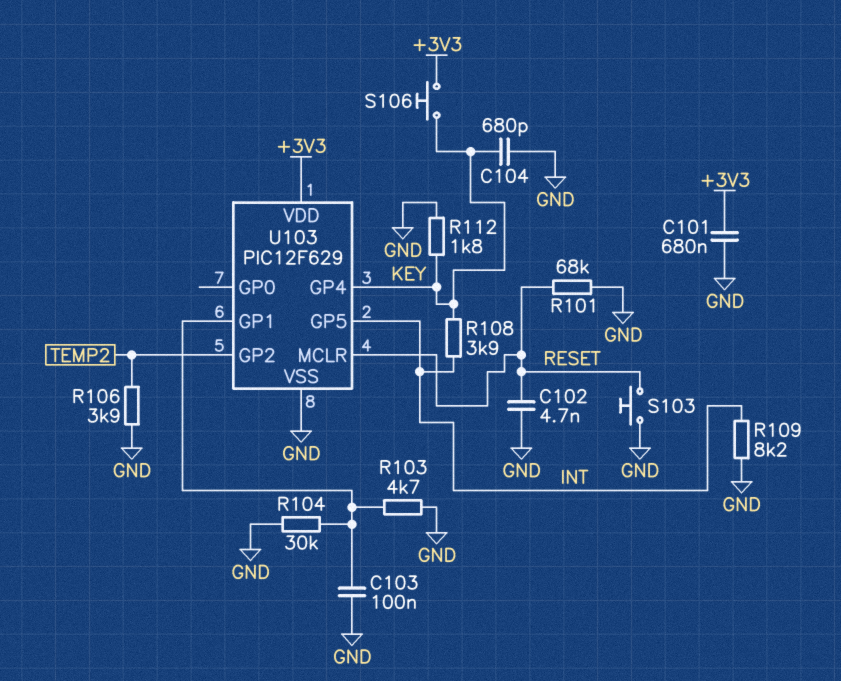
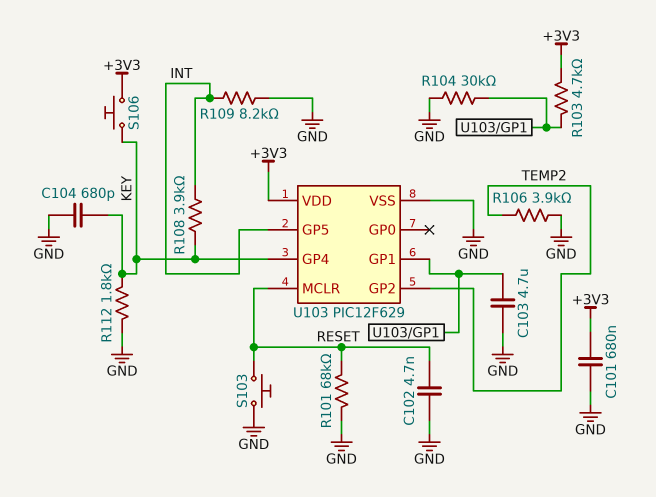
C103: 100nF (GND, U103/GP1) -> 4.7uF (GND, U103/GP1)
R103: 4.7k (GND, U103/GP1) -> 4.7k (+3V3, U103/GP1)

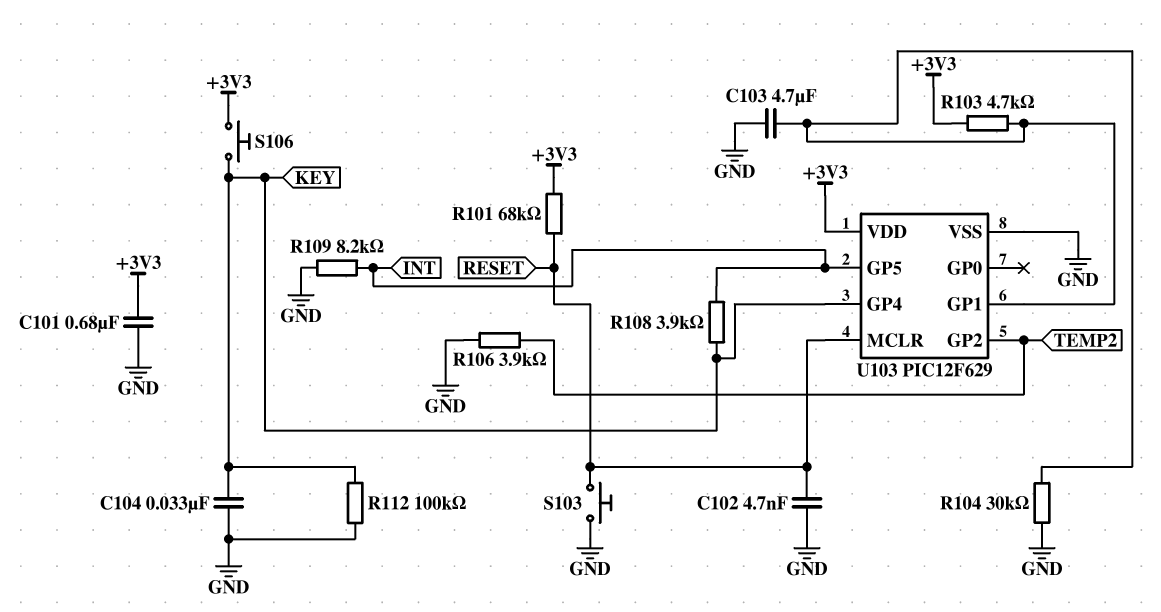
C104: 680pF (GND, KEY) -> 33nF (GND, KEY)
R101: 68k (GND, RESET) -> 68k (+3V3, RESET)
R112: 1.8k (GND, KEY) -> 100k (GND, KEY)

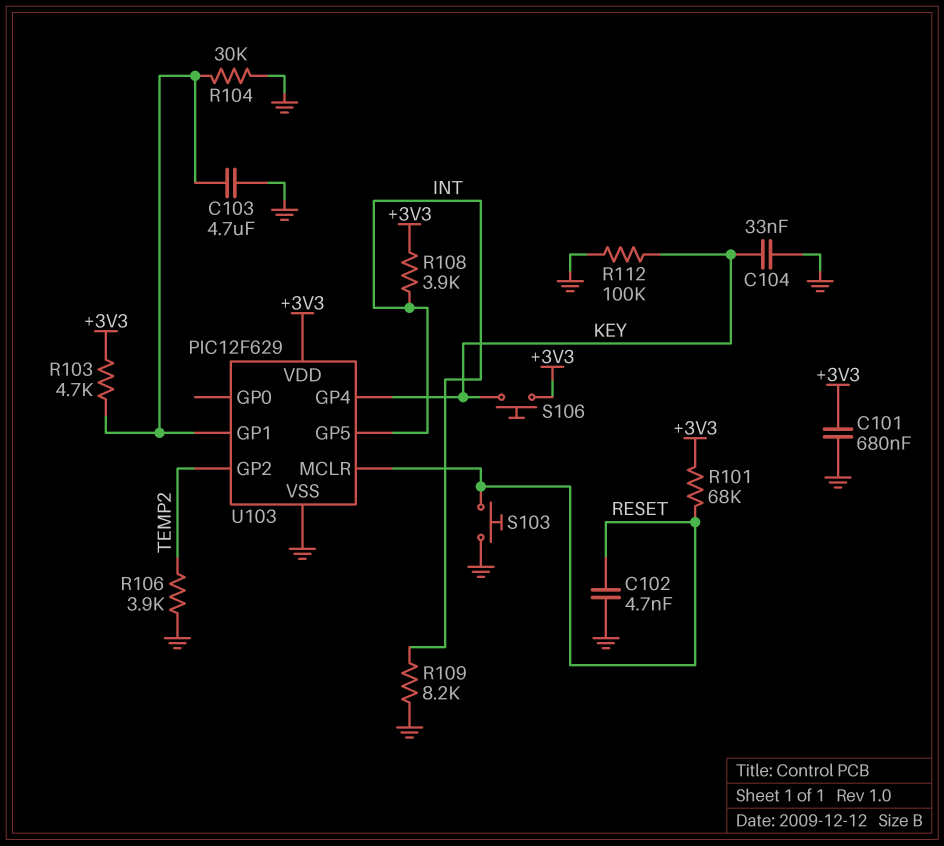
R108: 3.9k (INT, KEY) -> 3.9k (+3V3, INT)

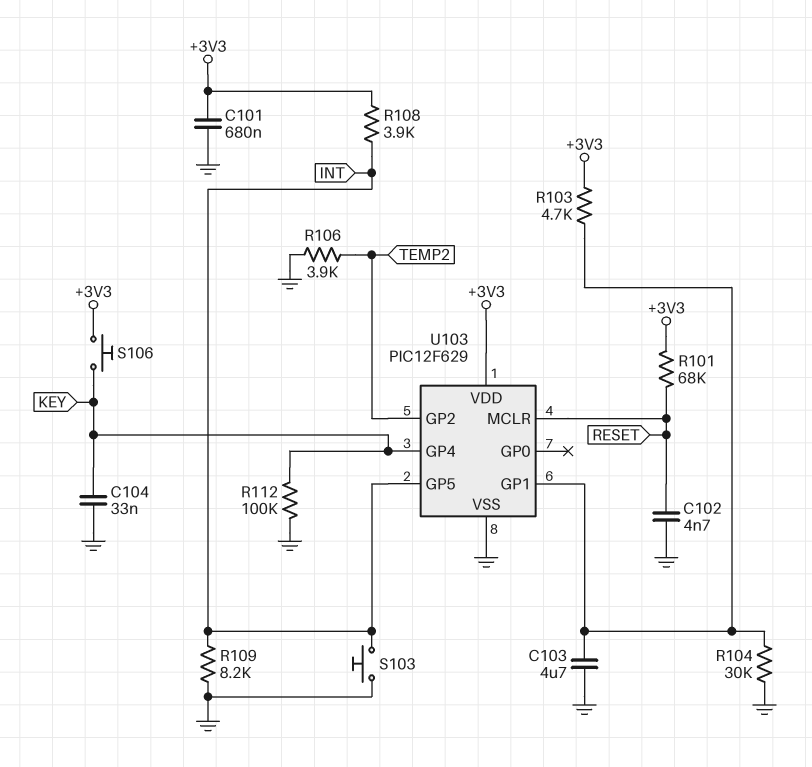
S103: button (GND, RESET) -> button (GND, INT)

